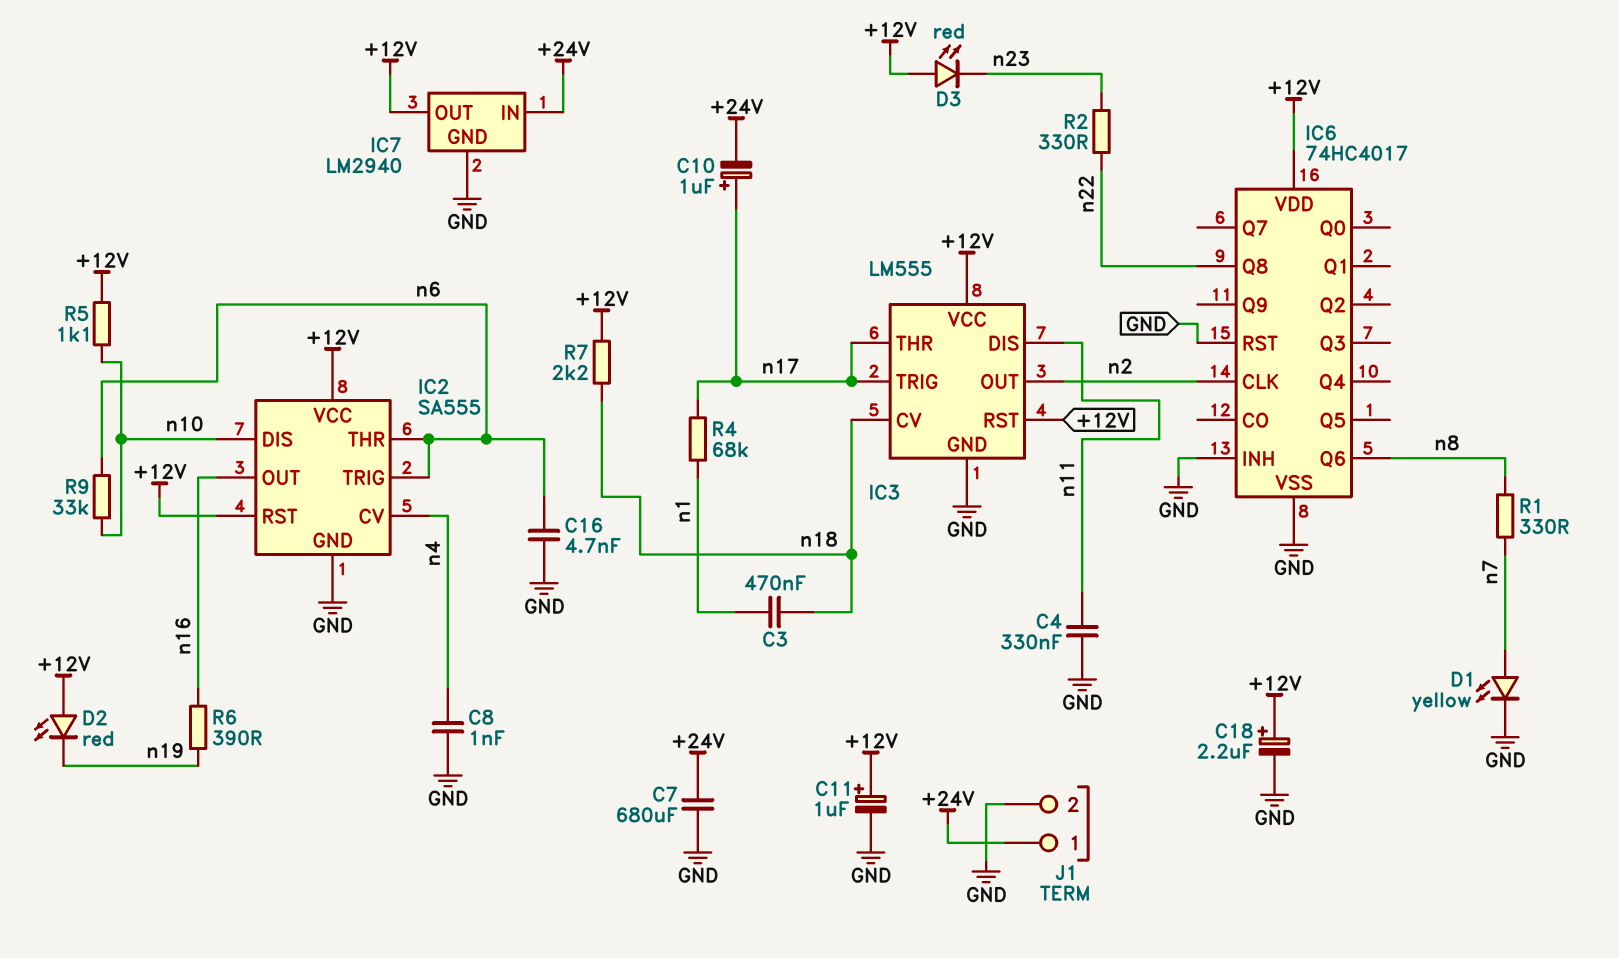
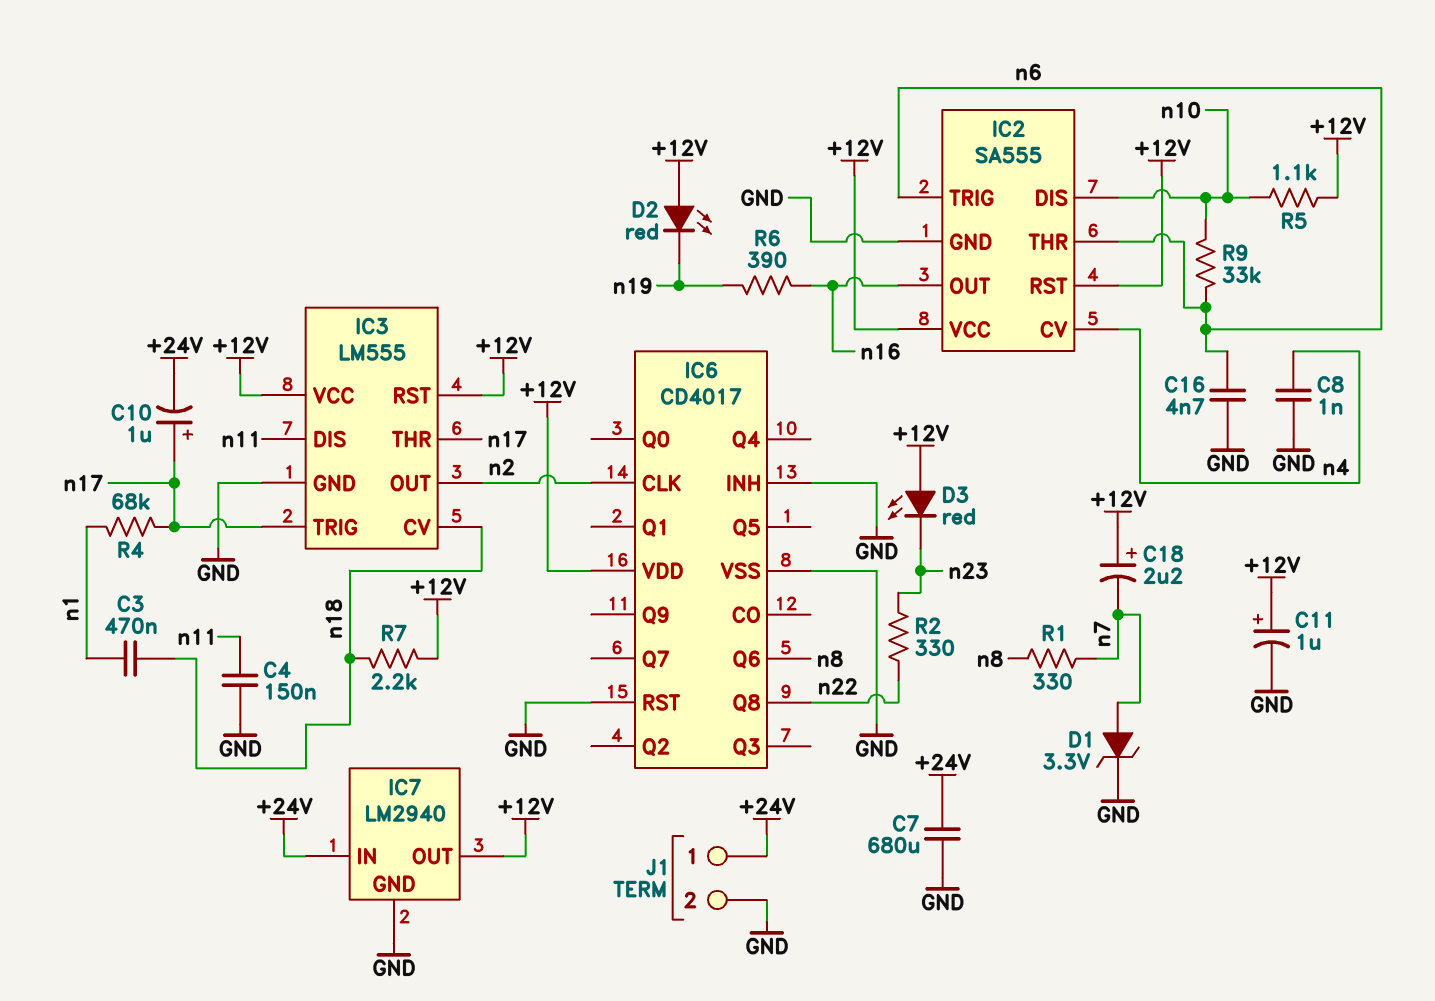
C4: 330nF (GND, n11) -> 150nF (GND, n11)
C18: 2.2uF (plus +12V, minus GND) -> 2.2uF (plus +12V, minus n7)
D1: LED yellow (A n7, K GND) -> zener 3.3V (A n7, K GND)
IC6: 74HC4017 -> CD4017

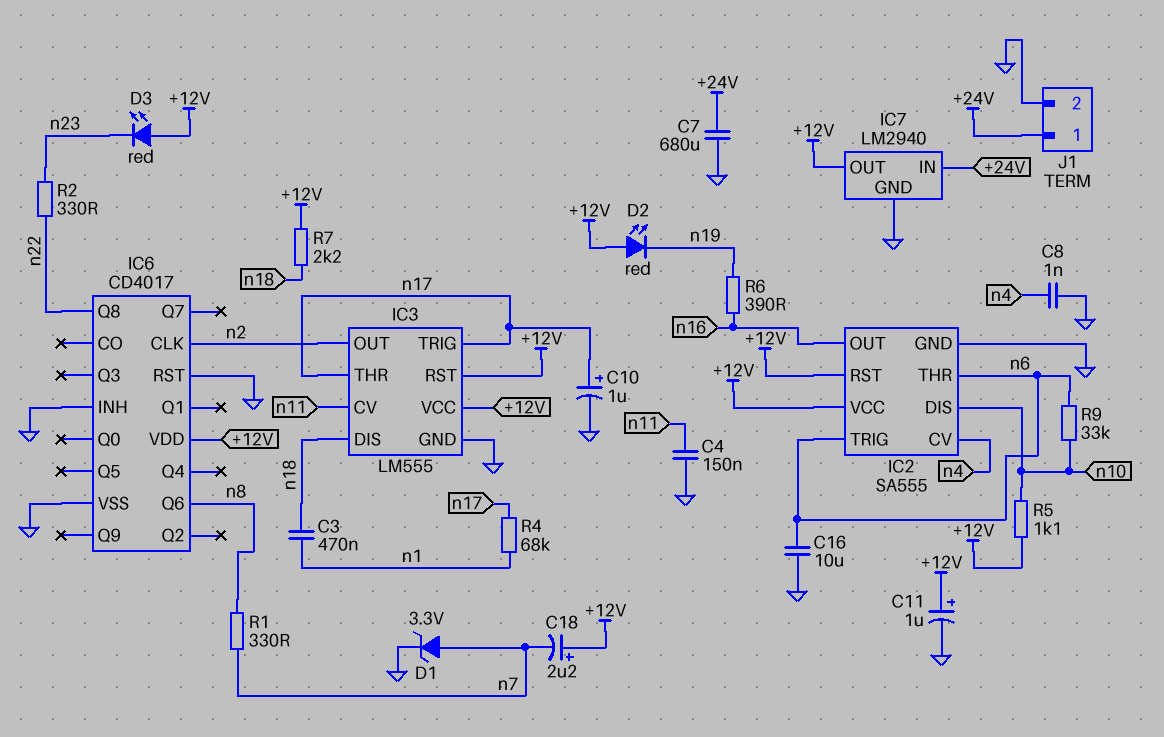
C10: 1uF (plus n17, minus +24V) -> 1uF (plus n17, minus GND)
C16: 4.7nF (GND, n6) -> 10uF (GND, n6)
IC3 pin CV: n18 -> n11
IC3 pin DIS: n11 -> n18

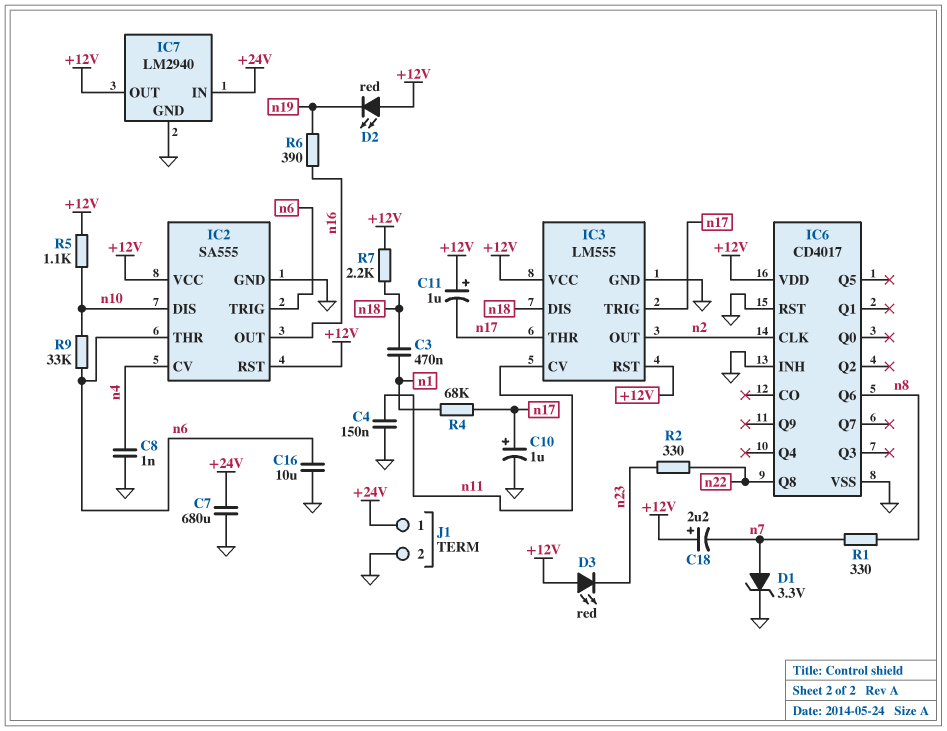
C11: 1uF (plus +12V, minus GND) -> 1uF (plus +12V, minus n17)

